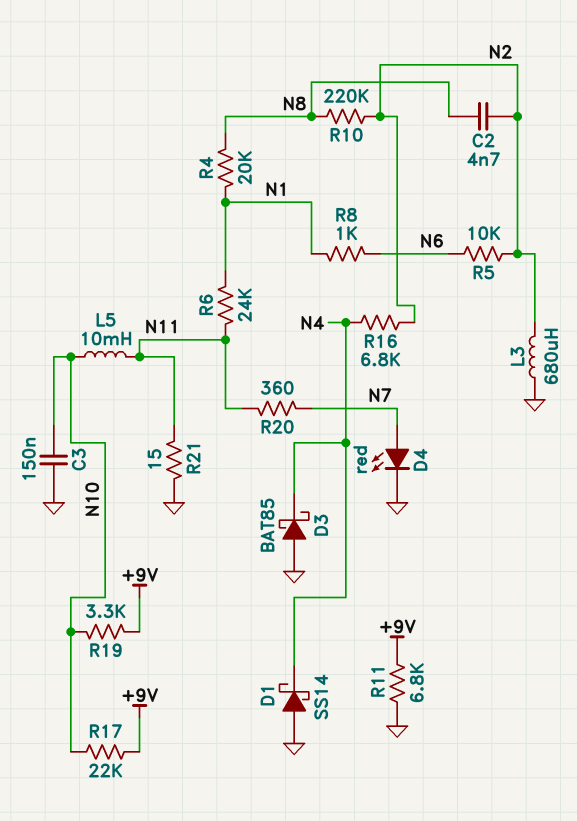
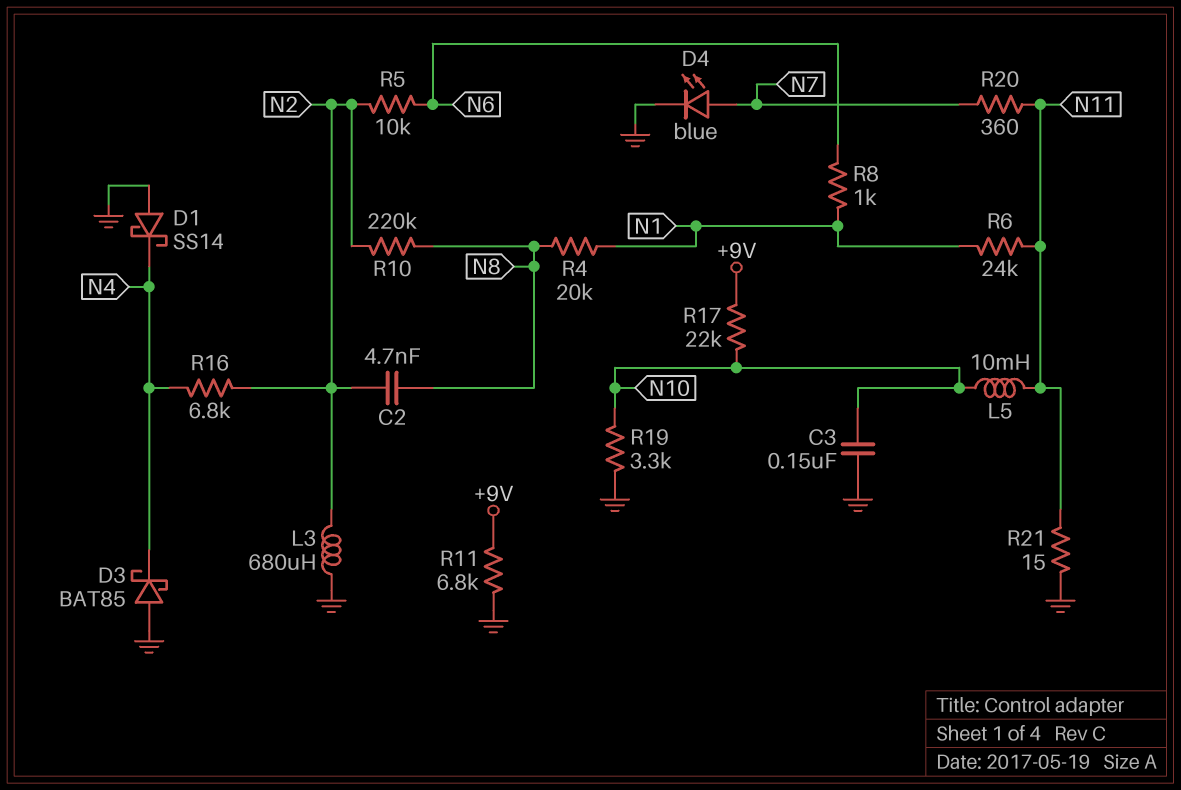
D4: LED red (A N7, K GND) -> LED blue (A N7, K GND)
R19: 3.3k (+9V, N10) -> 3.3k (GND, N10)

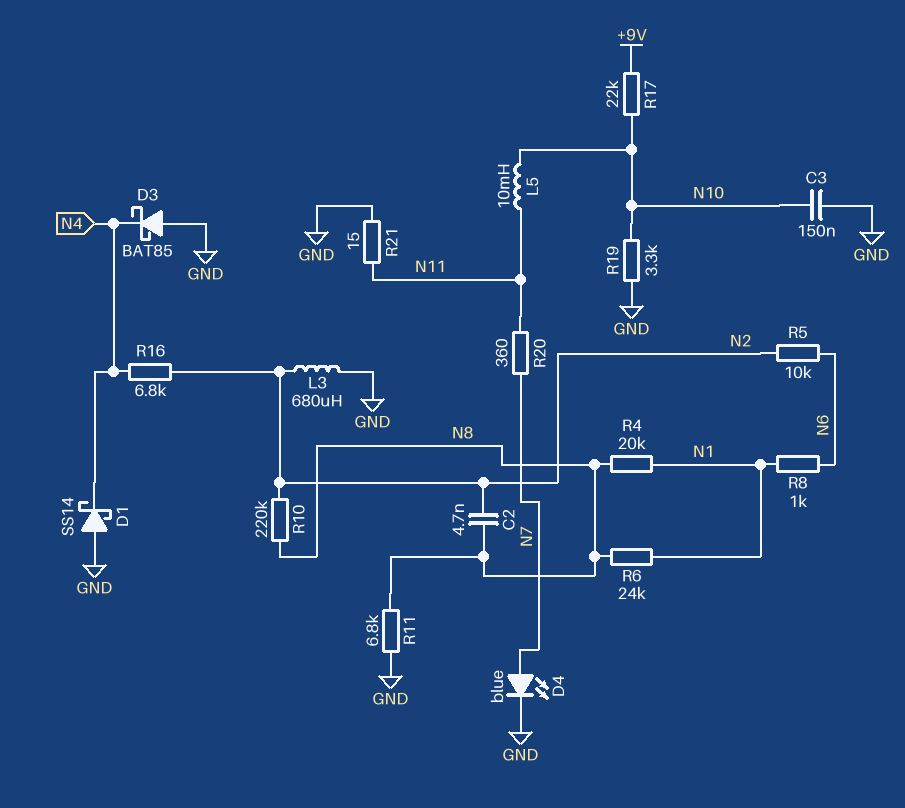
R6: 24k (N1, N11) -> 24k (N1, N8)
R11: 6.8k (+9V, GND) -> 6.8k (GND, N8)

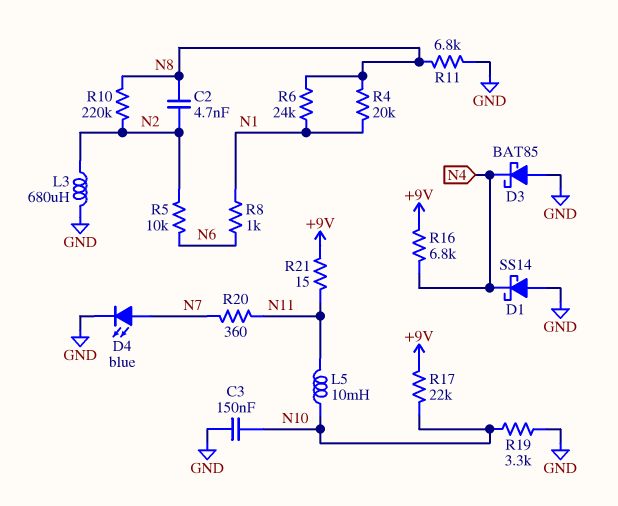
R16: 6.8k (N2, N4) -> 6.8k (+9V, N4)
R21: 15 (GND, N11) -> 15 (+9V, N11)

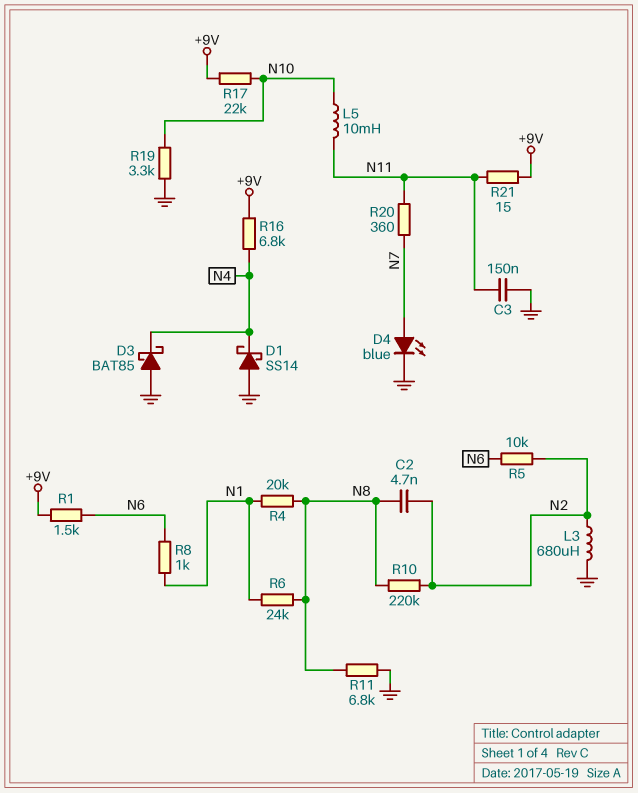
C3: 150nF (GND, N10) -> 150nF (GND, N11)
R1: none -> 1.5k (+9V, N6)

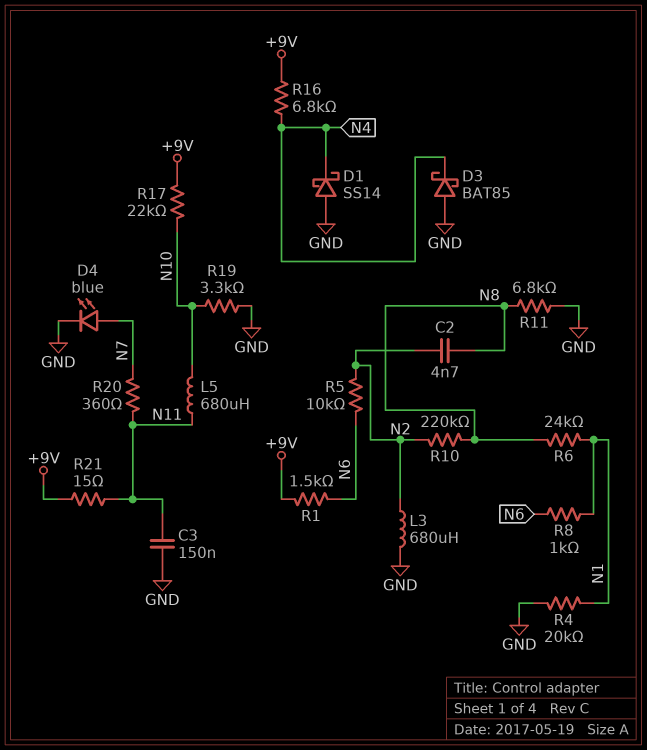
L5: 10mH (N10, N11) -> 680uH (N10, N11)
R4: 20k (N1, N8) -> 20k (GND, N1)

